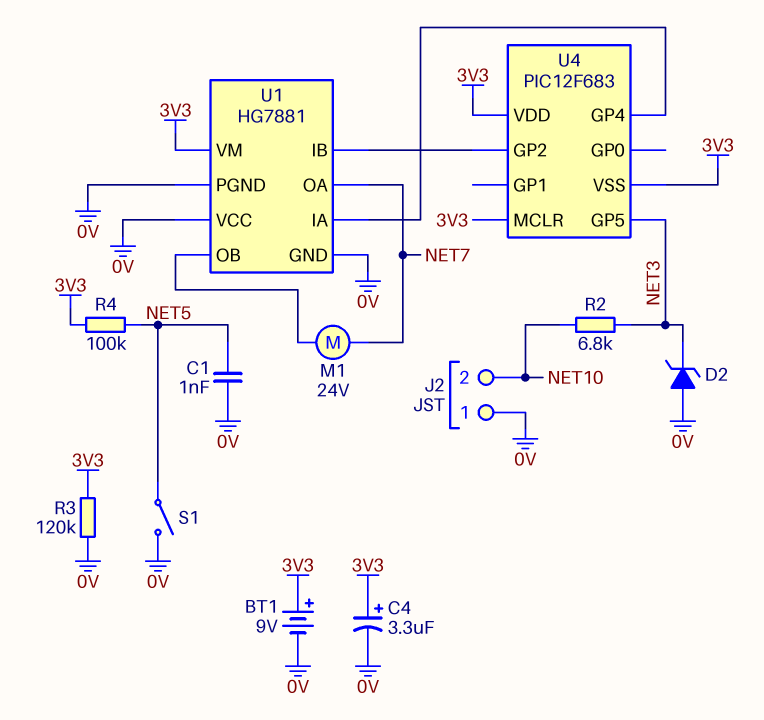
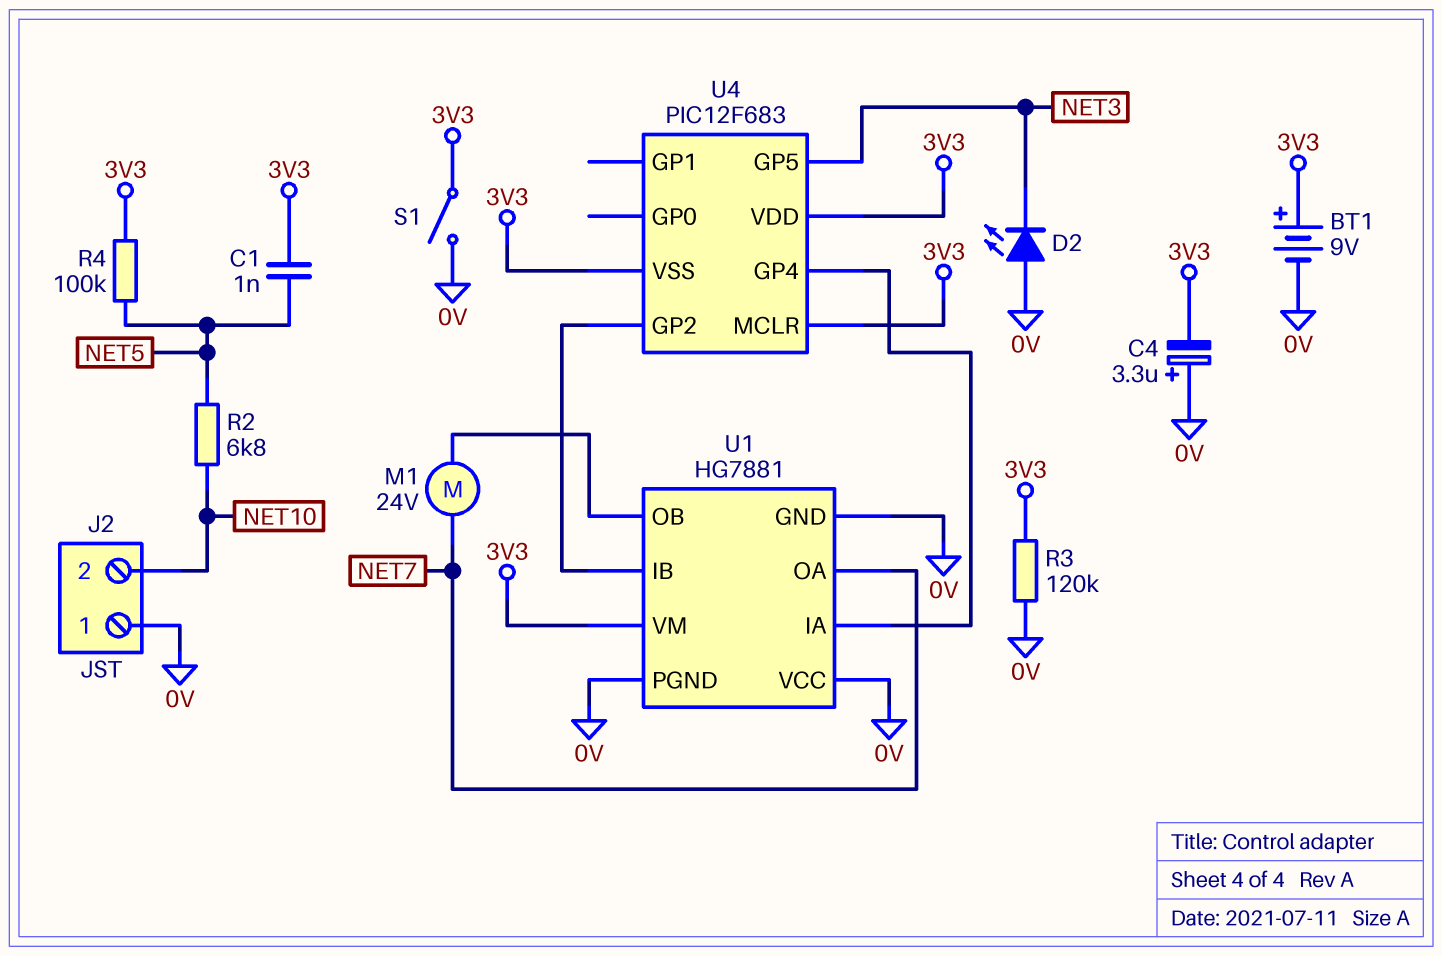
C1: 1nF (0V, NET5) -> 1nF (3V3, NET5)
C4: 3.3uF (plus 3V3, minus 0V) -> 3.3uF (plus 0V, minus 3V3)
D2: zener (A 0V, K NET3) -> LED (A 0V, K NET3)
R2: 6.8k (NET3, NET10) -> 6.8k (NET5, NET10)
S1: switch (0V, NET5) -> switch (0V, 3V3)

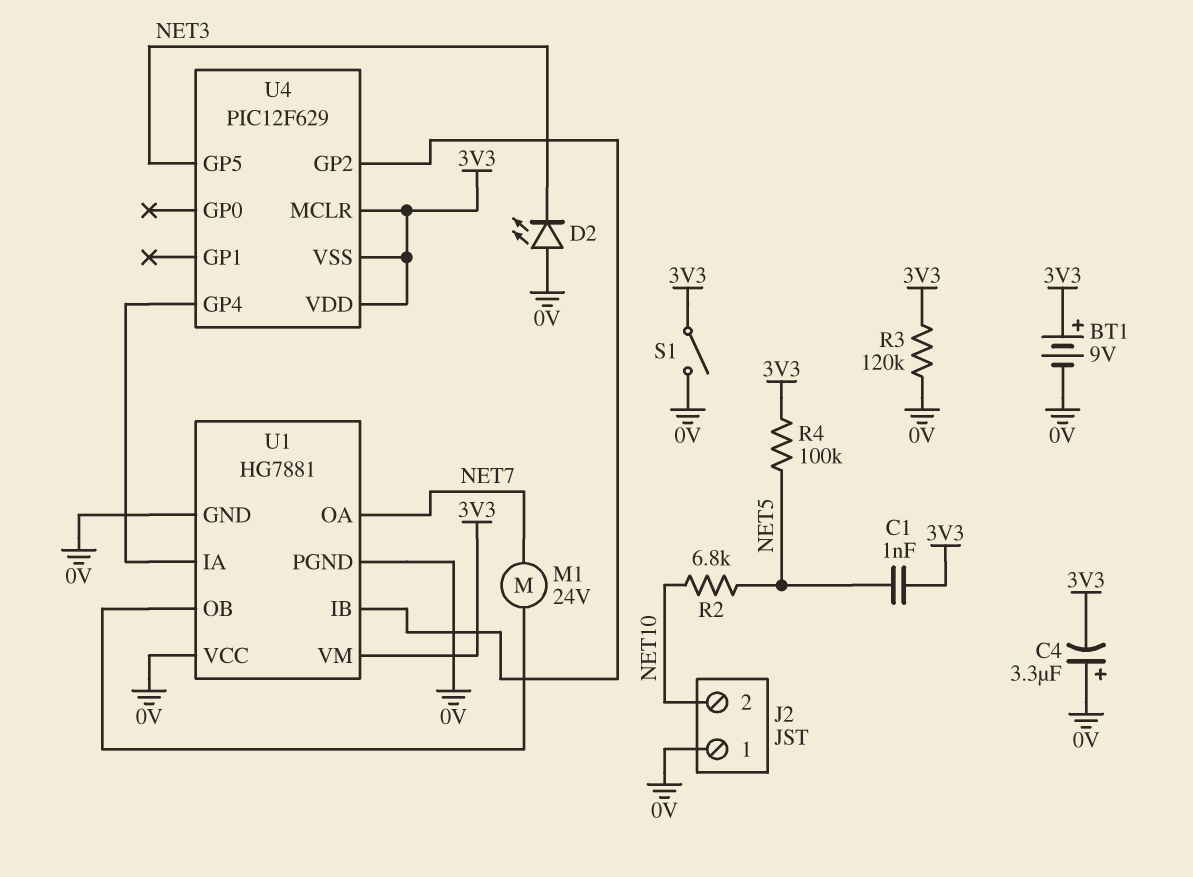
U4: PIC12F683 -> PIC12F629

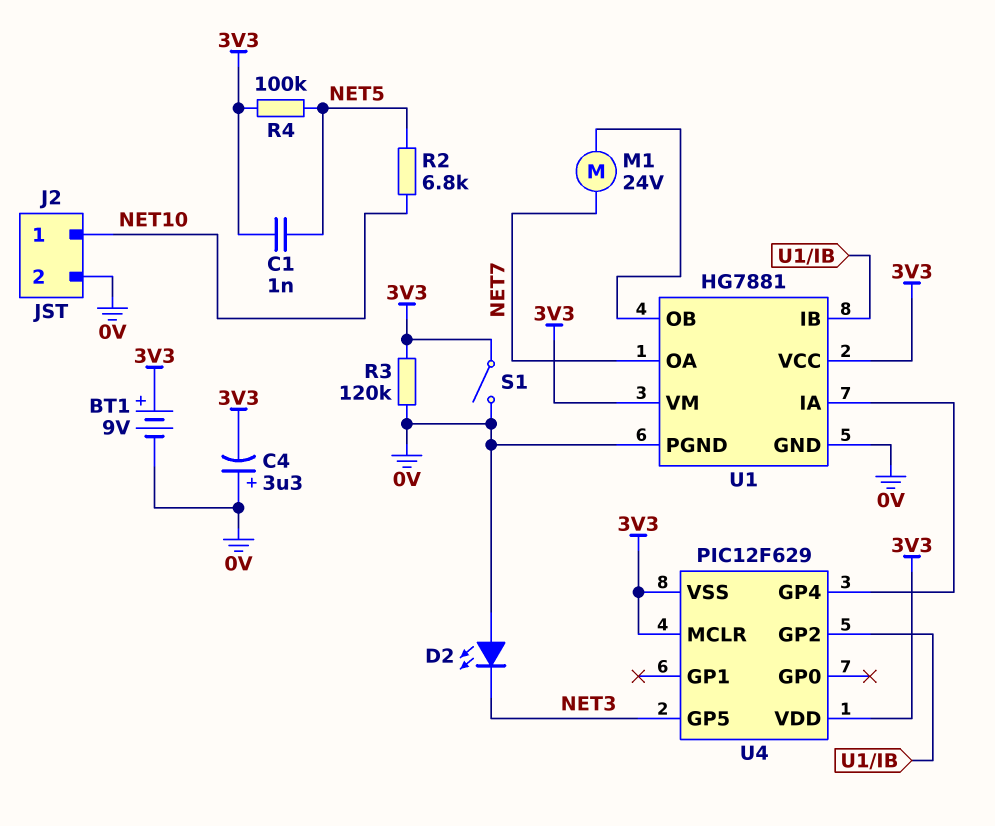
J2 pin 1: 0V -> NET10
J2 pin 2: NET10 -> 0V
U1 pin VCC: 0V -> 3V3

